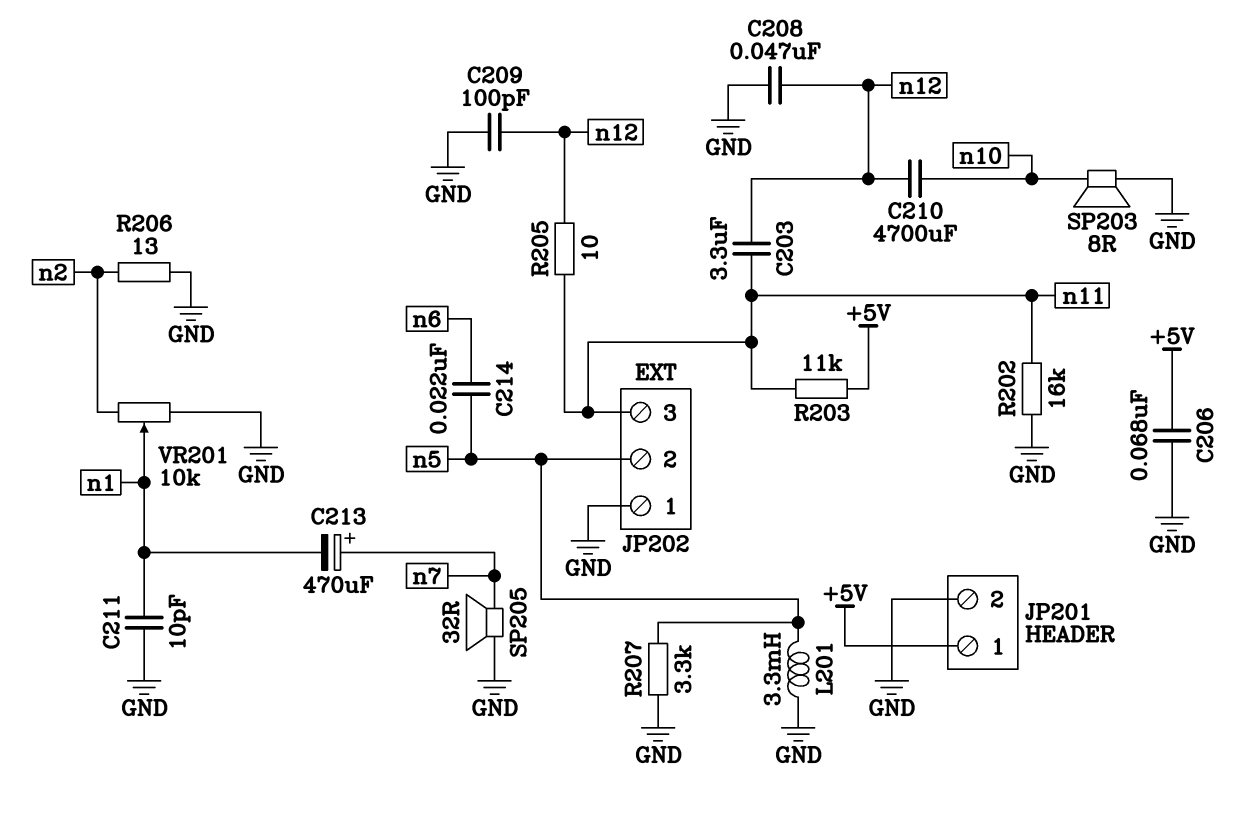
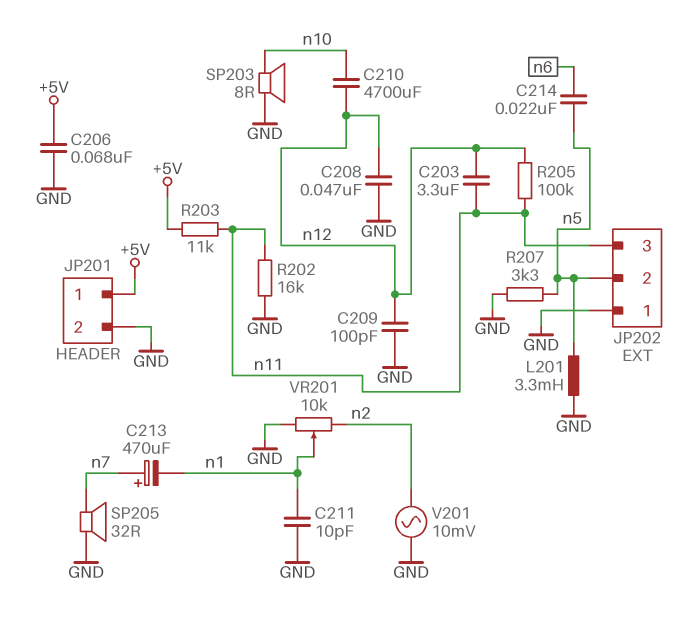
R205: 10 (n11, n12) -> 100k (n11, n12)
R206: 13 (GND, n2) -> none
V201: none -> AC 10mV (GND, n2)

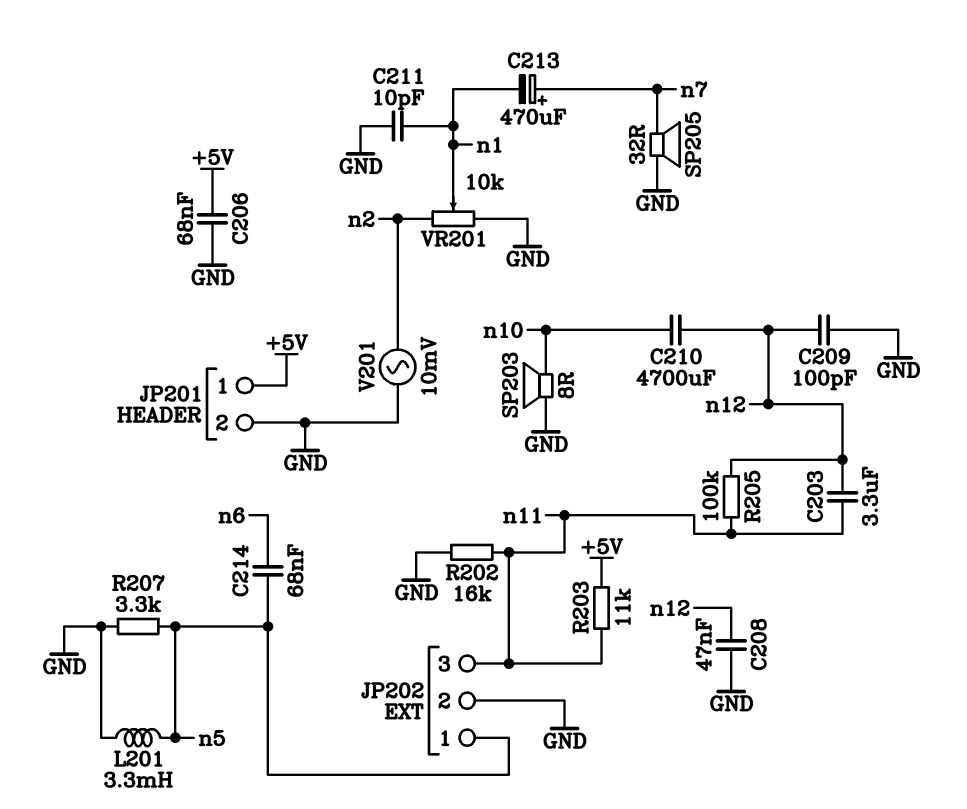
C214: 22nF (n5, n6) -> 68nF (n5, n6)
JP202 pin 1: GND -> n5
JP202 pin 2: n5 -> GND

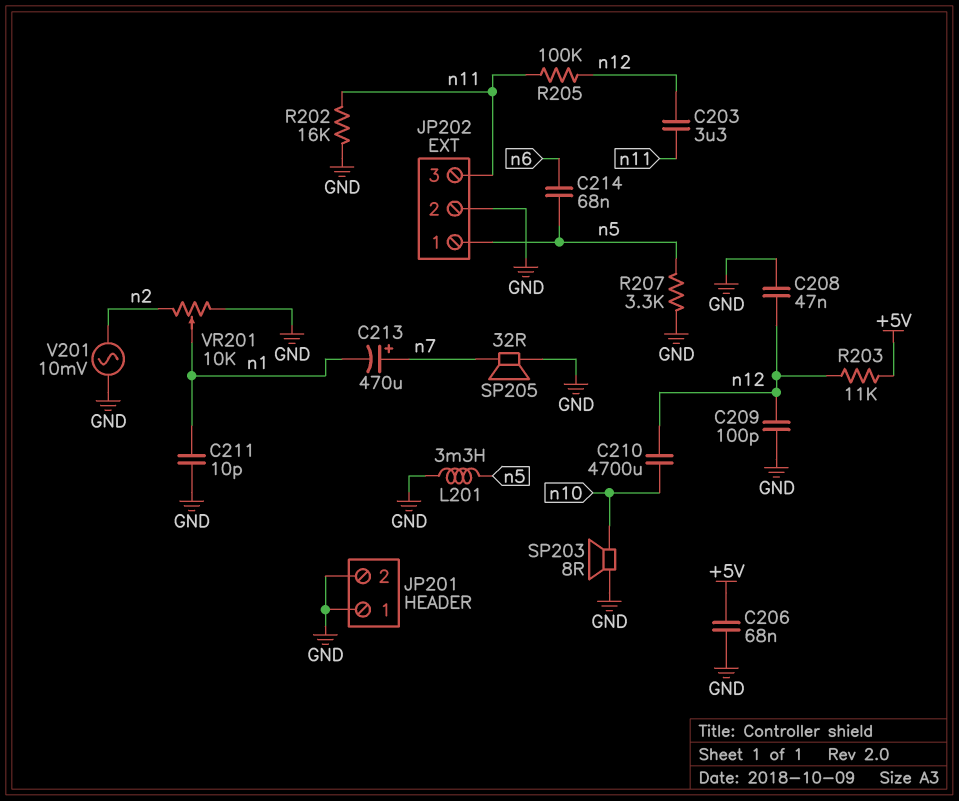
JP201 pin 1: +5V -> GND
R203: 11k (+5V, n11) -> 11k (+5V, n12)

